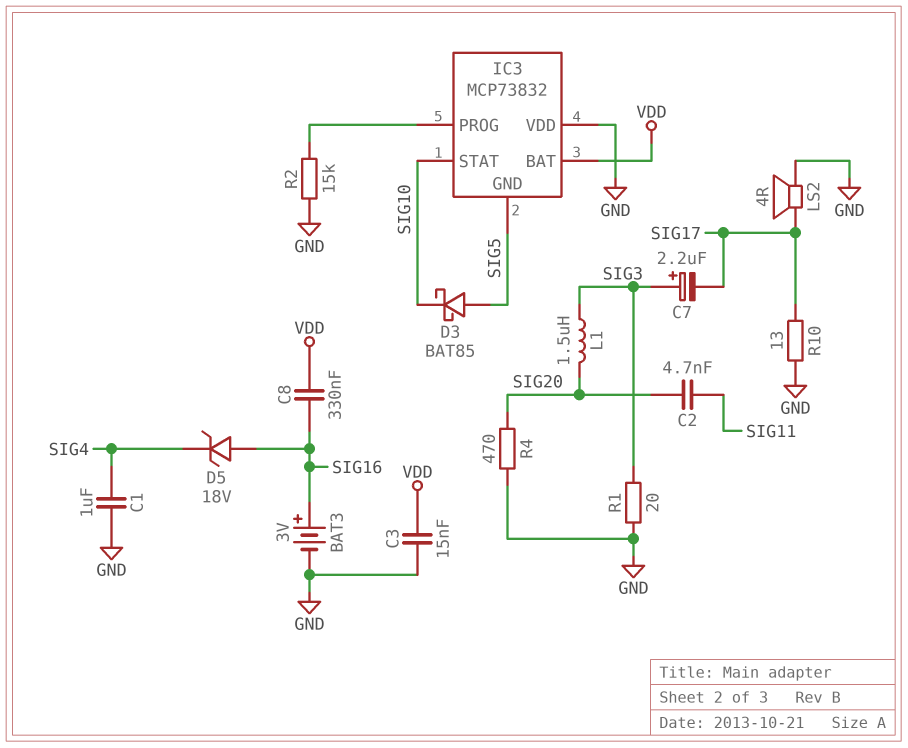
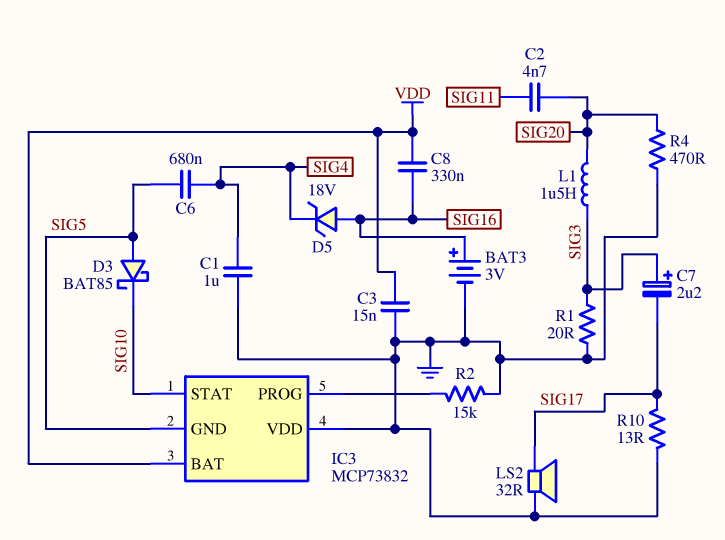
C6: none -> 680nF (SIG4, SIG5)
LS2: speaker 4R (GND, SIG17) -> speaker 32R (GND, SIG17)

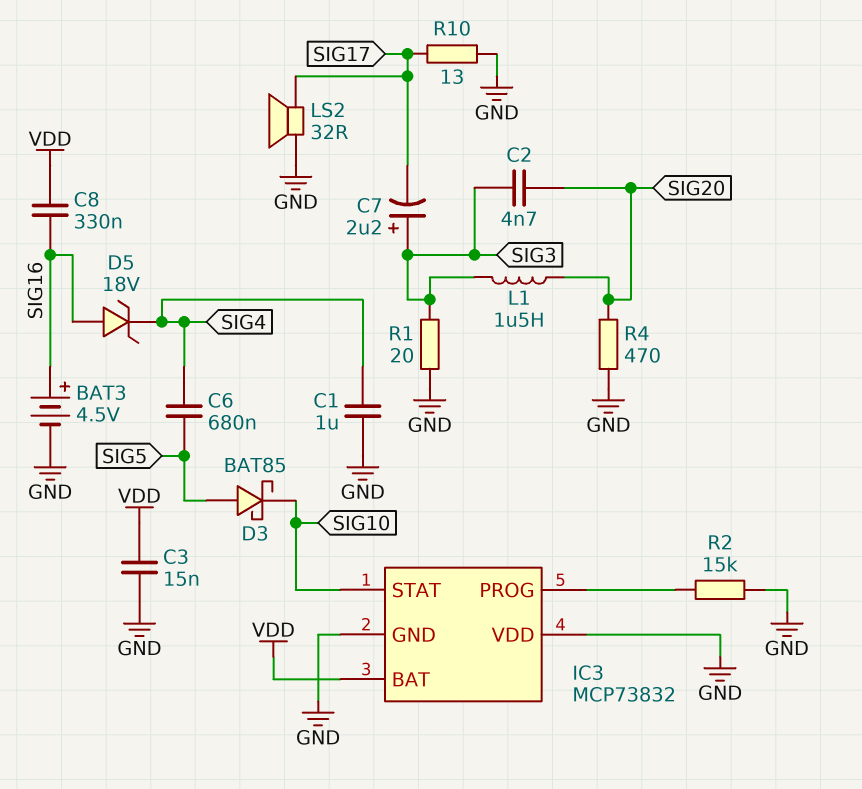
BAT3: 3V (plus SIG16, minus GND) -> 4.5V (plus SIG16, minus GND)
C2: 4.7nF (SIG11, SIG20) -> 4.7nF (SIG3, SIG20)
IC3 pin GND: SIG5 -> GND

